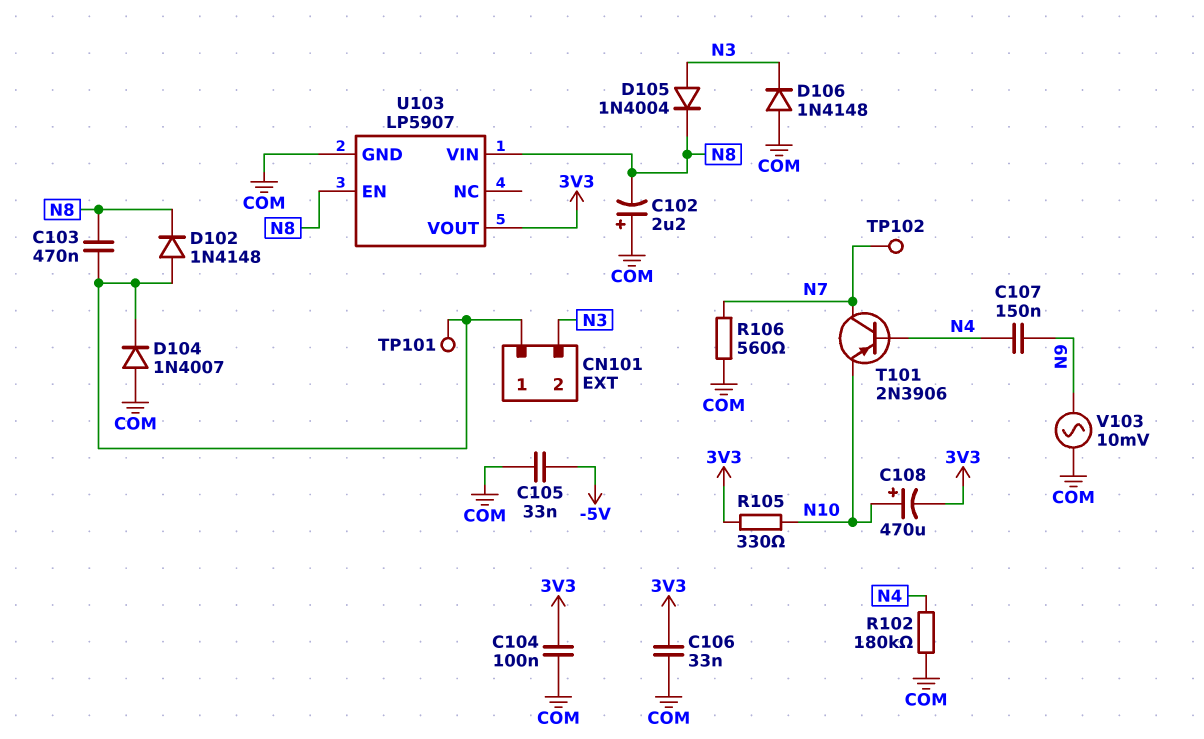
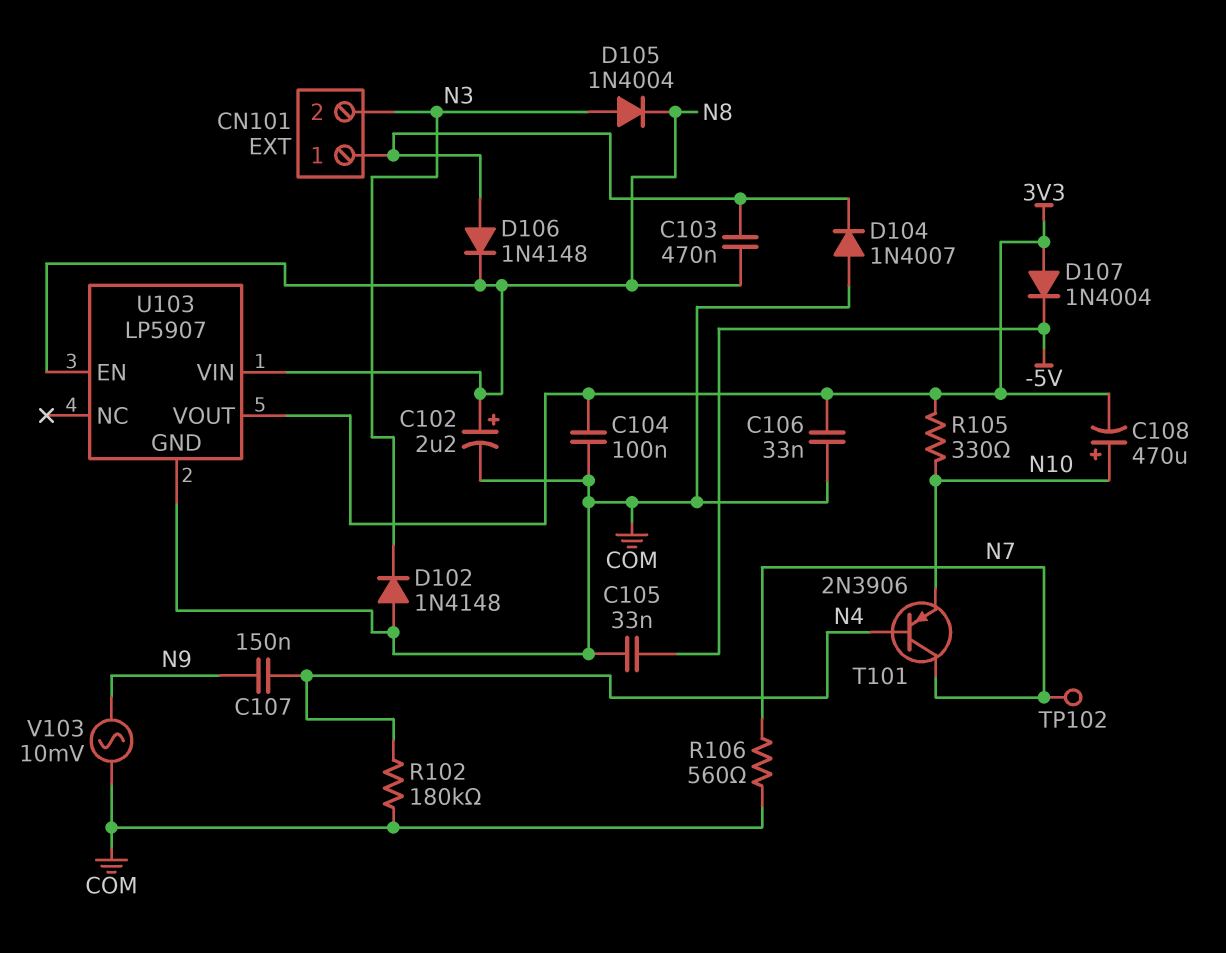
C102: 2.2uF (plus COM, minus N8) -> 2.2uF (plus N8, minus COM)
D102: diode 1N4148 (A CN101/1, K N8) -> diode 1N4148 (A COM, K N3)
D106: diode 1N4148 (A COM, K N3) -> diode 1N4148 (A CN101/1, K N8)
D107: none -> diode 1N4004 (A 3V3, K -5V)
TP101: test point (CN101/1) -> none

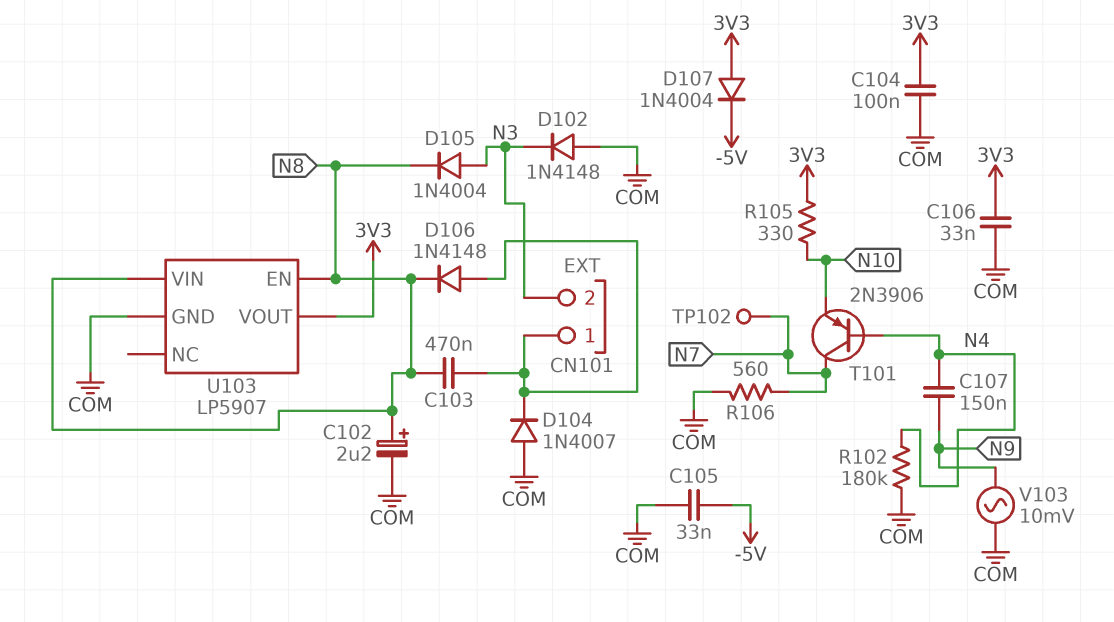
C108: 470uF (plus N10, minus 3V3) -> none

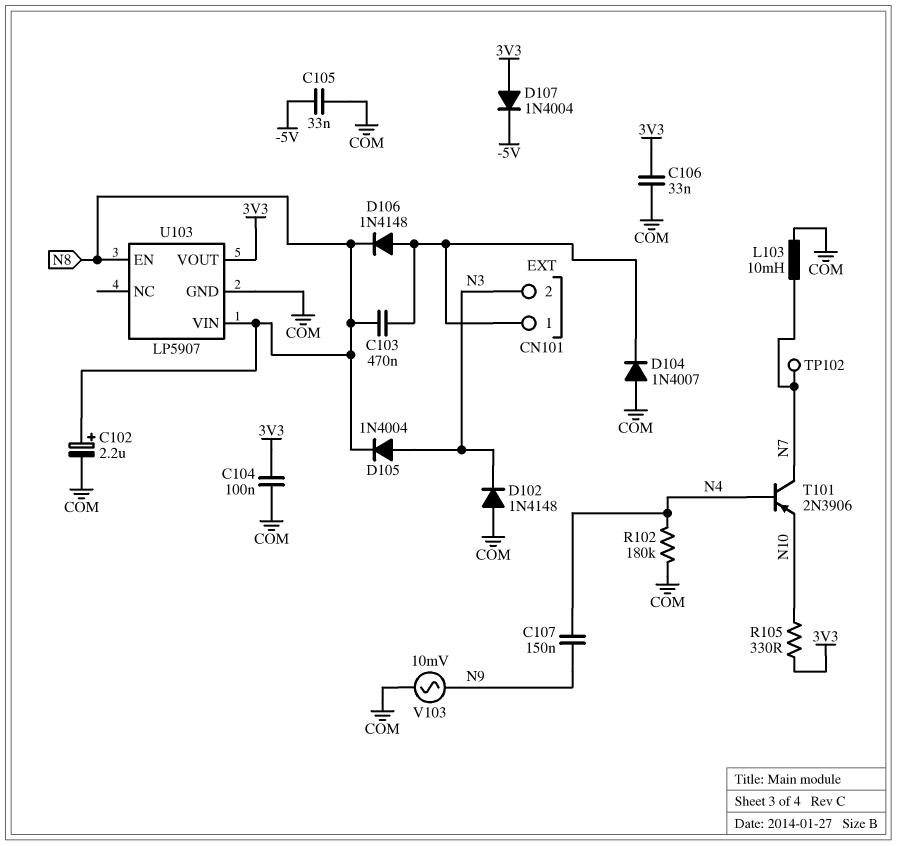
L103: none -> 10mH (COM, N7)
R106: 560 (COM, N7) -> none

